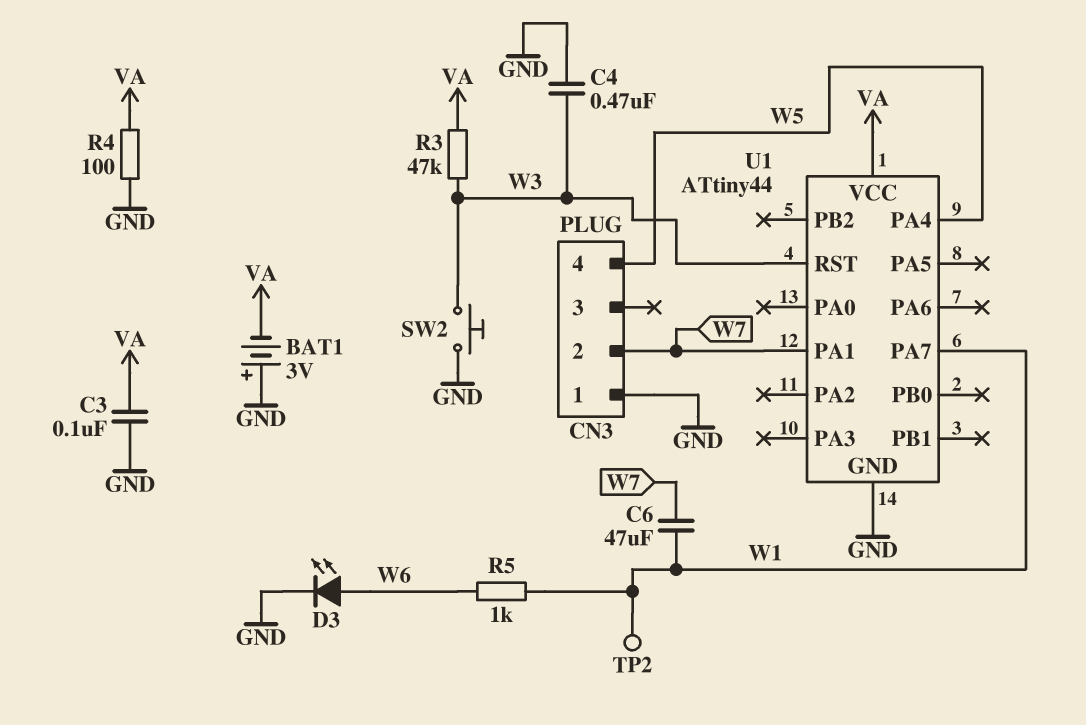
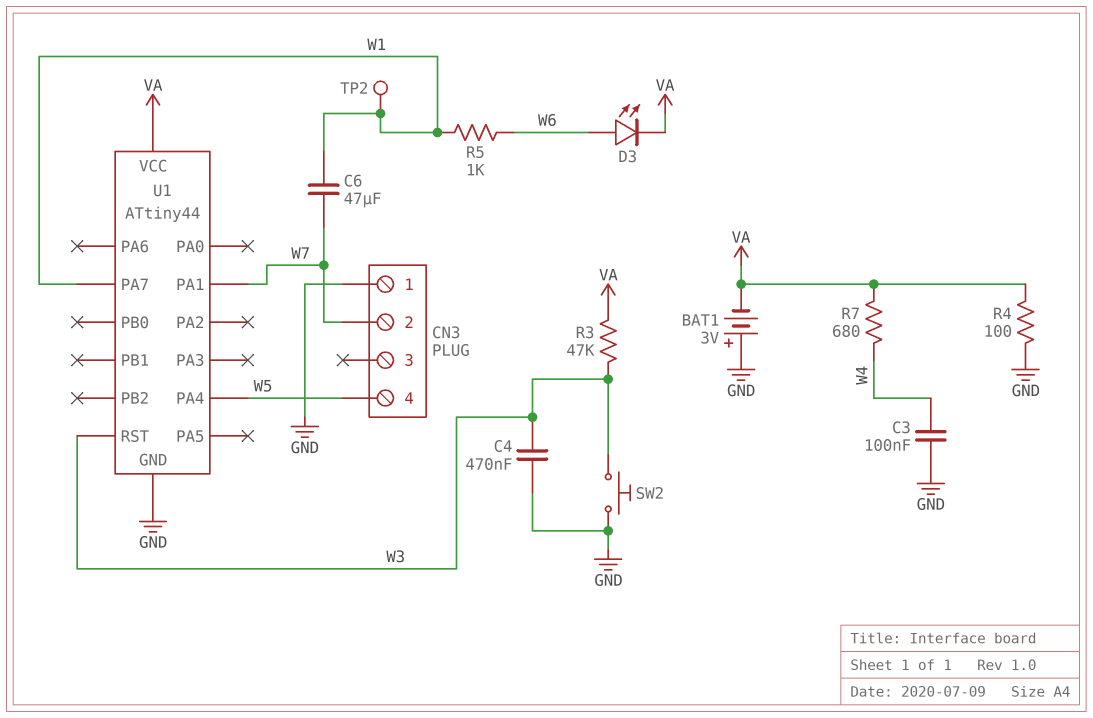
C3: 100nF (GND, VA) -> 100nF (GND, W4)
D3: LED (A W6, K GND) -> LED (A W6, K VA)
R7: none -> 680 (VA, W4)

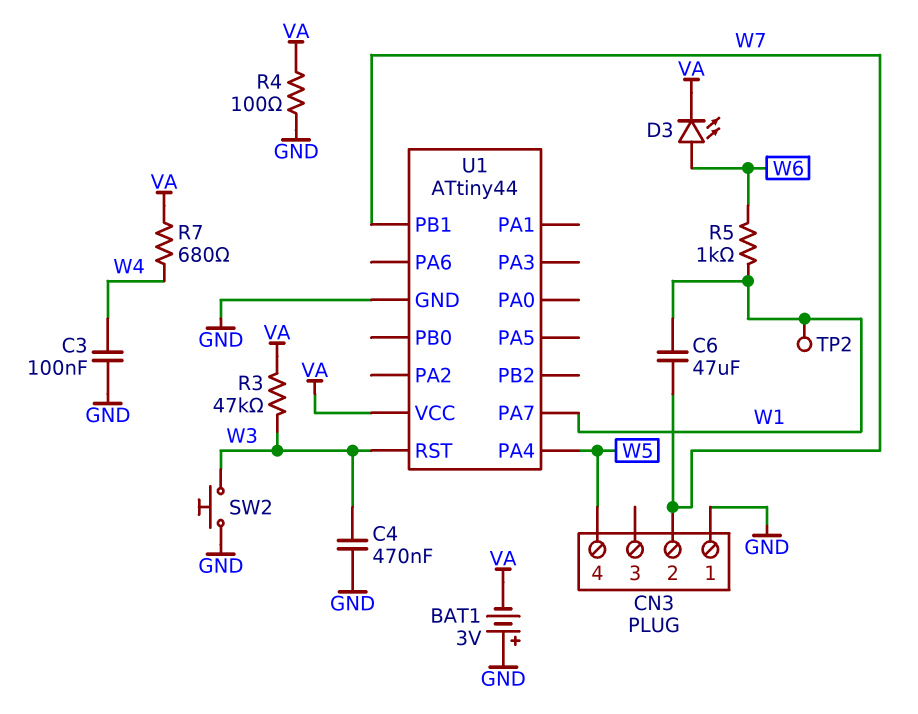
U1 pin PA1: W7 -> none
U1 pin PB1: none -> W7

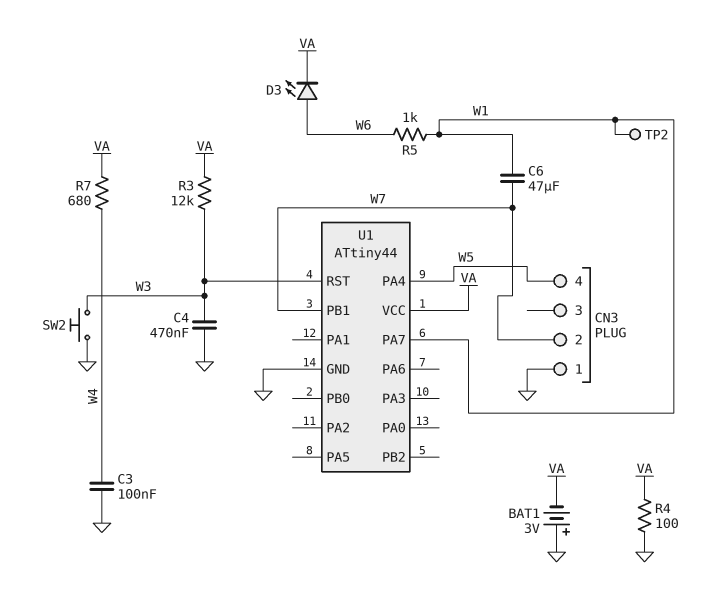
R3: 47k (VA, W3) -> 12k (VA, W3)

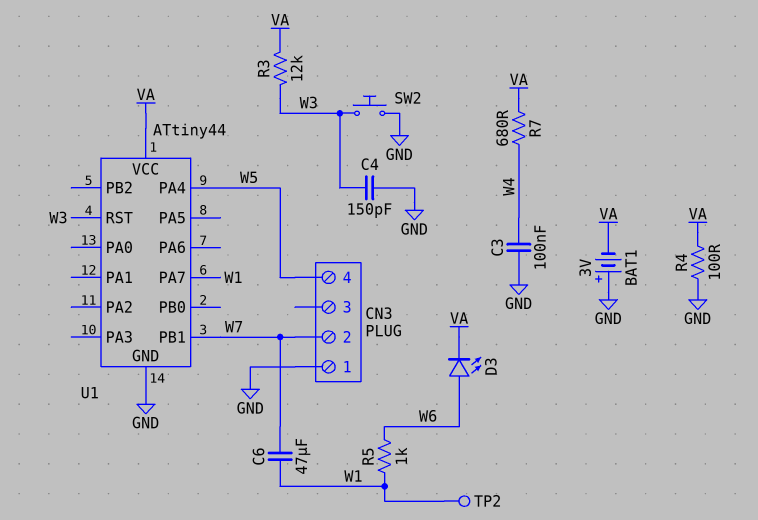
C4: 470nF (GND, W3) -> 150pF (GND, W3)

